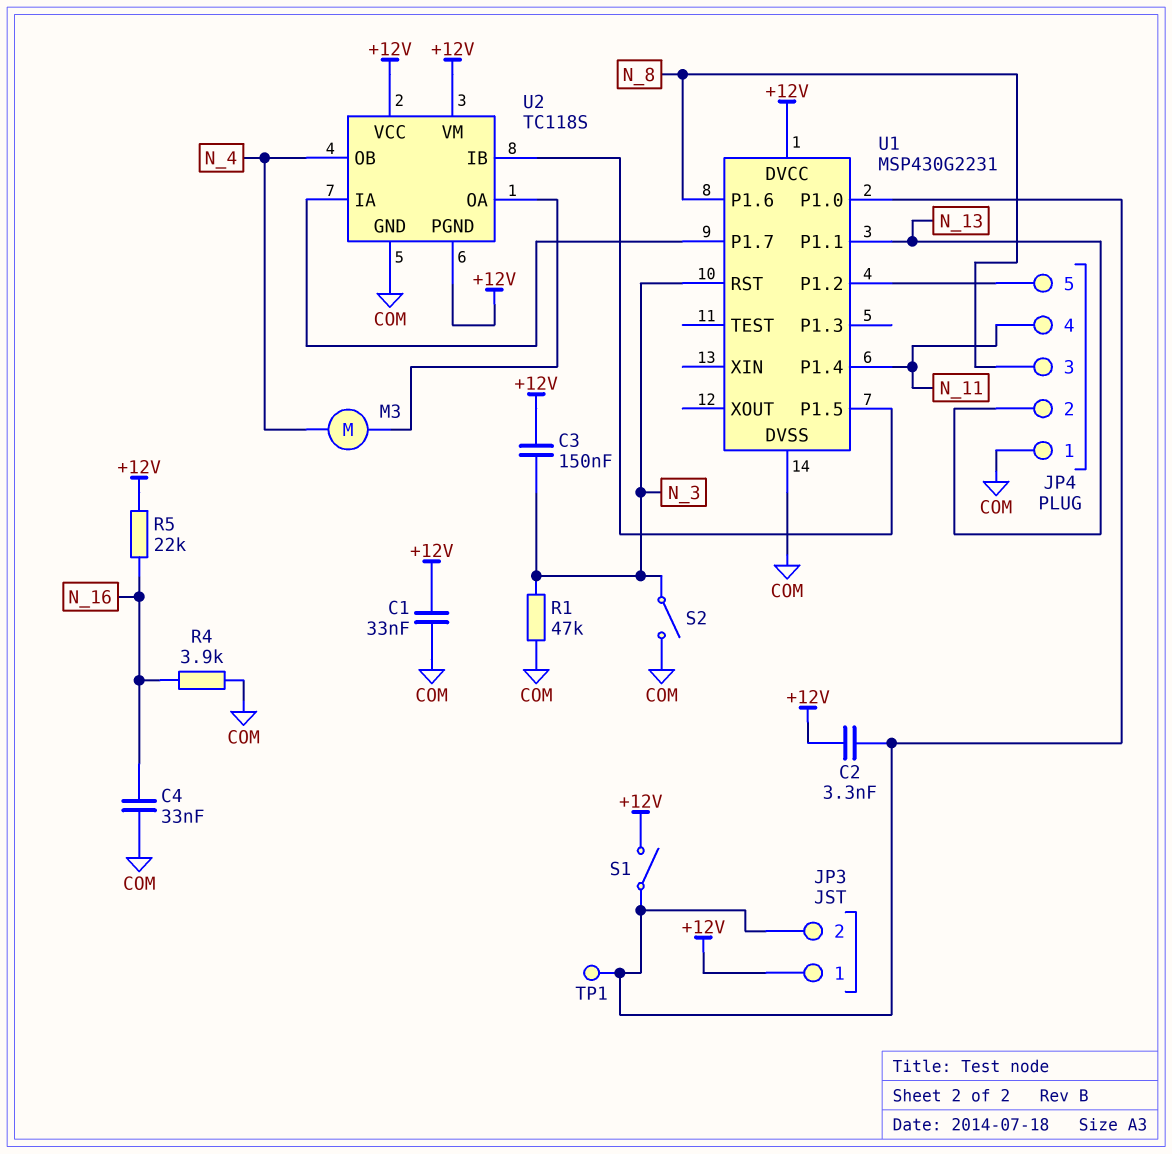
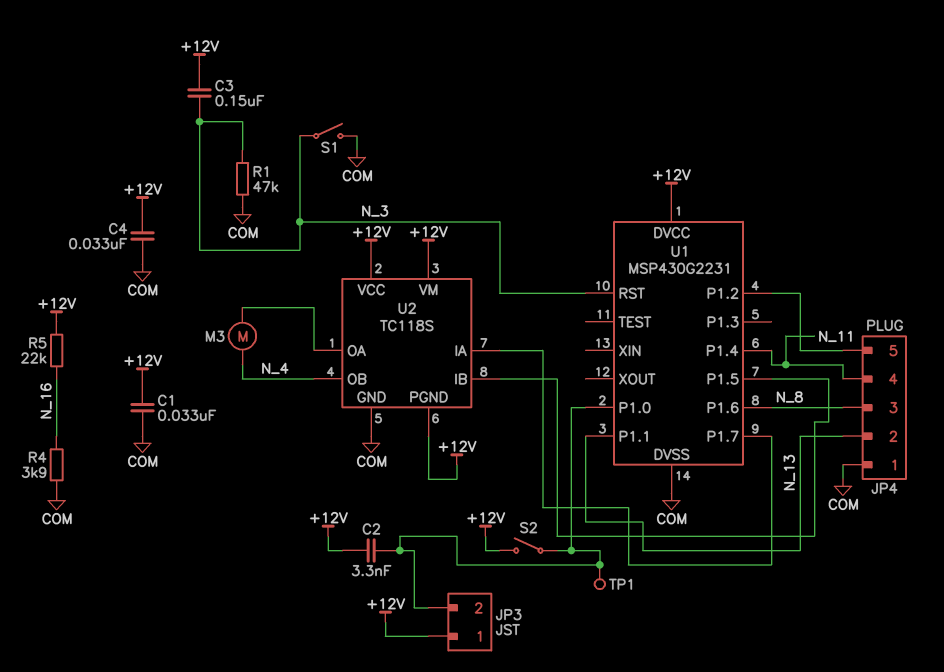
C4: 33nF (COM, N_16) -> 33nF (+12V, COM)
S1: switch (+12V, JP3/2) -> switch (COM, N_3)
S2: switch (COM, N_3) -> switch (+12V, JP3/2)

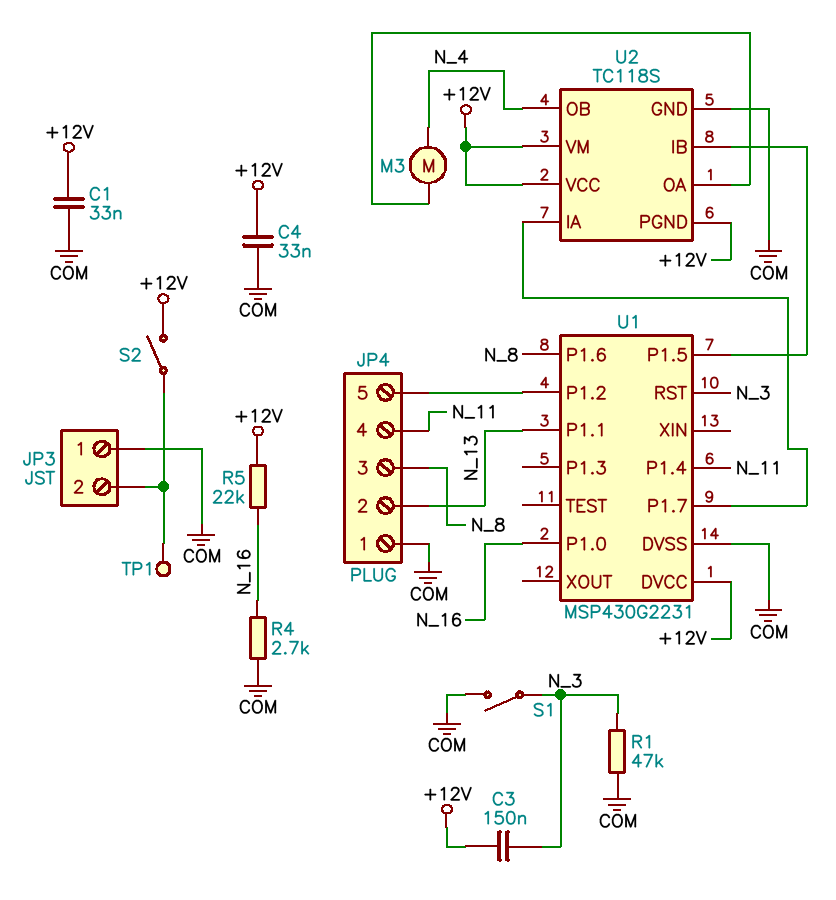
C2: 3.3nF (+12V, JP3/2) -> none
JP3 pin 1: +12V -> COM
R4: 3.9k (COM, N_16) -> 2.7k (COM, N_16)
U1 pin P1.0: JP3/2 -> N_16

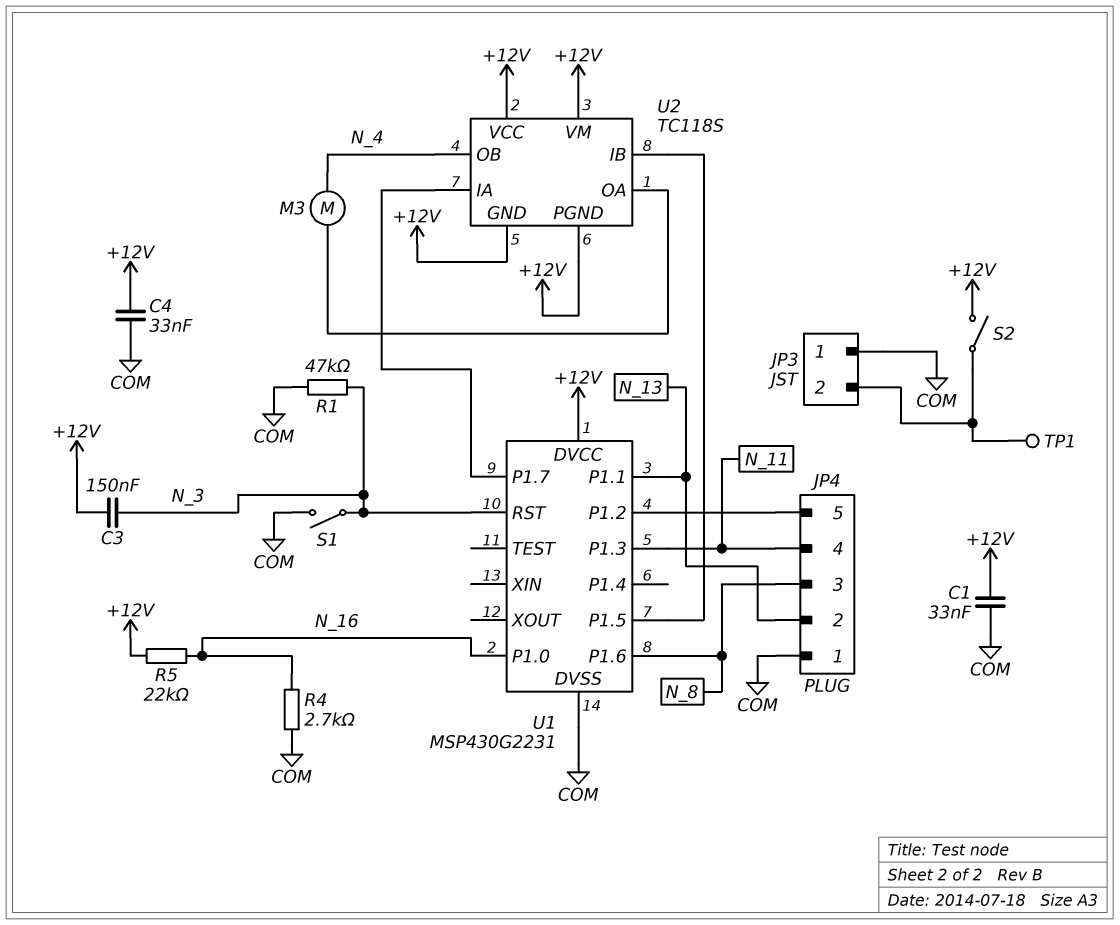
U1 pin P1.3: none -> N_11
U1 pin P1.4: N_11 -> none
U2 pin GND: COM -> +12V

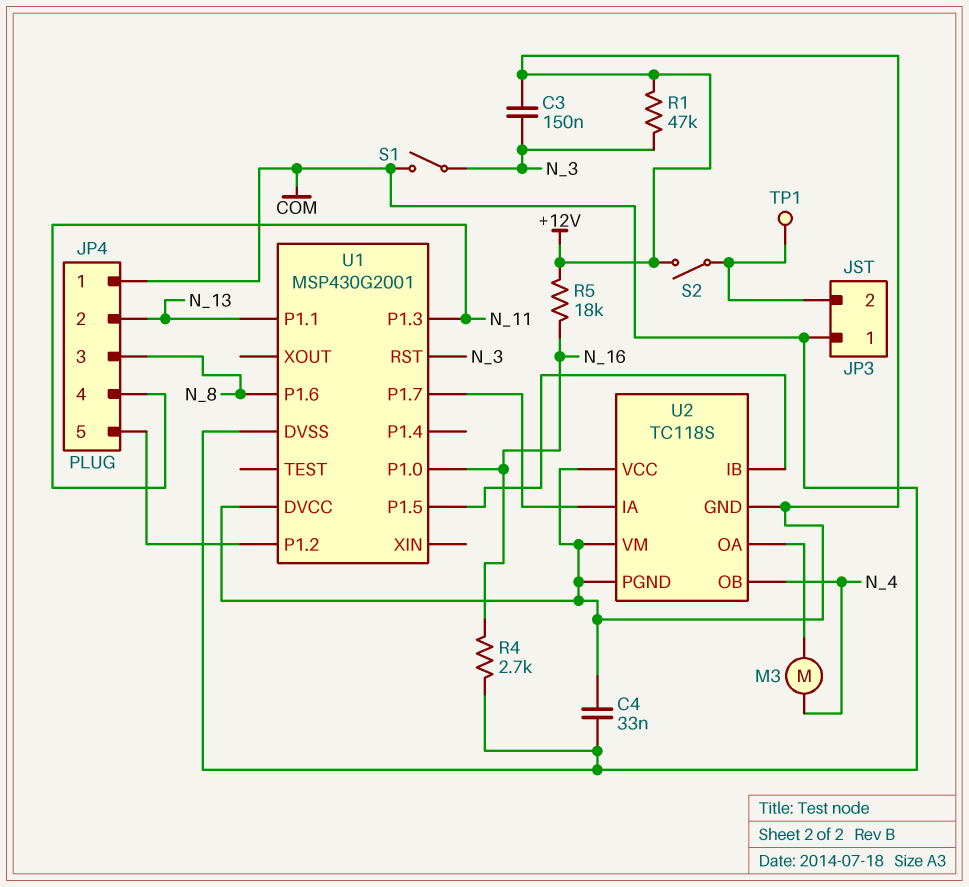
C1: 33nF (+12V, COM) -> none
R1: 47k (COM, N_3) -> 47k (+12V, N_3)
R5: 22k (+12V, N_16) -> 18k (+12V, N_16)
U1: MSP430G2231 -> MSP430G2001

